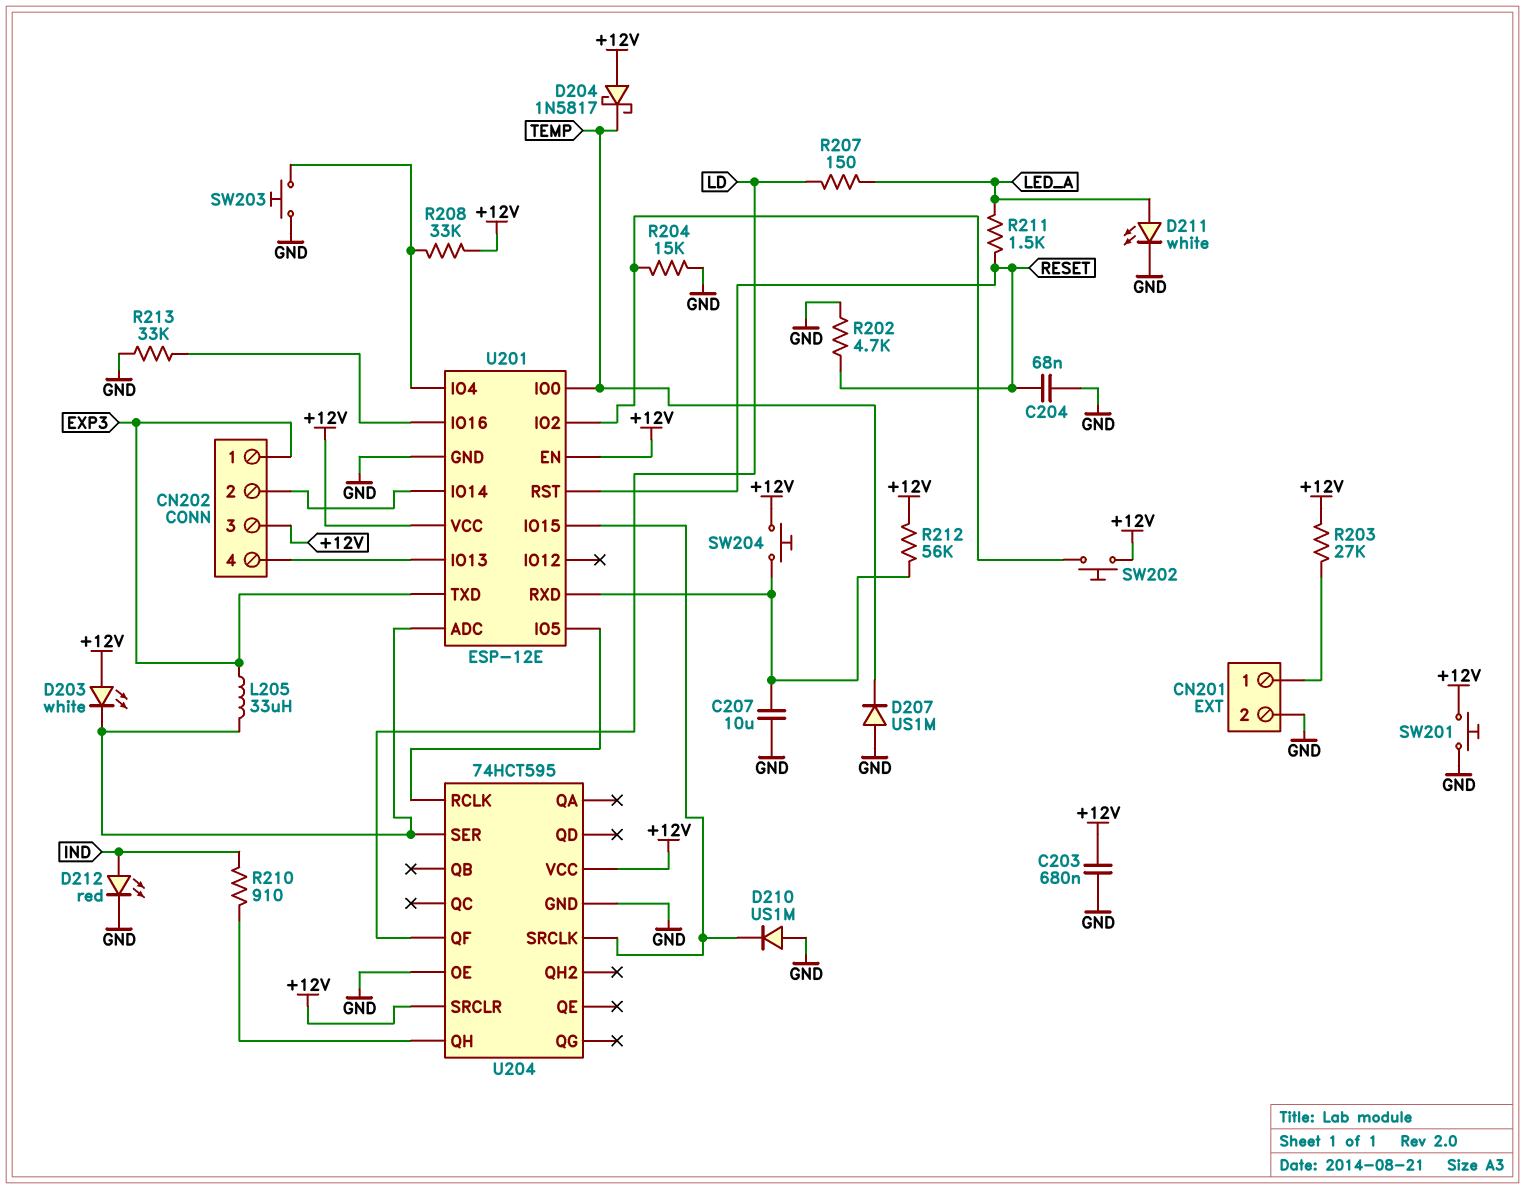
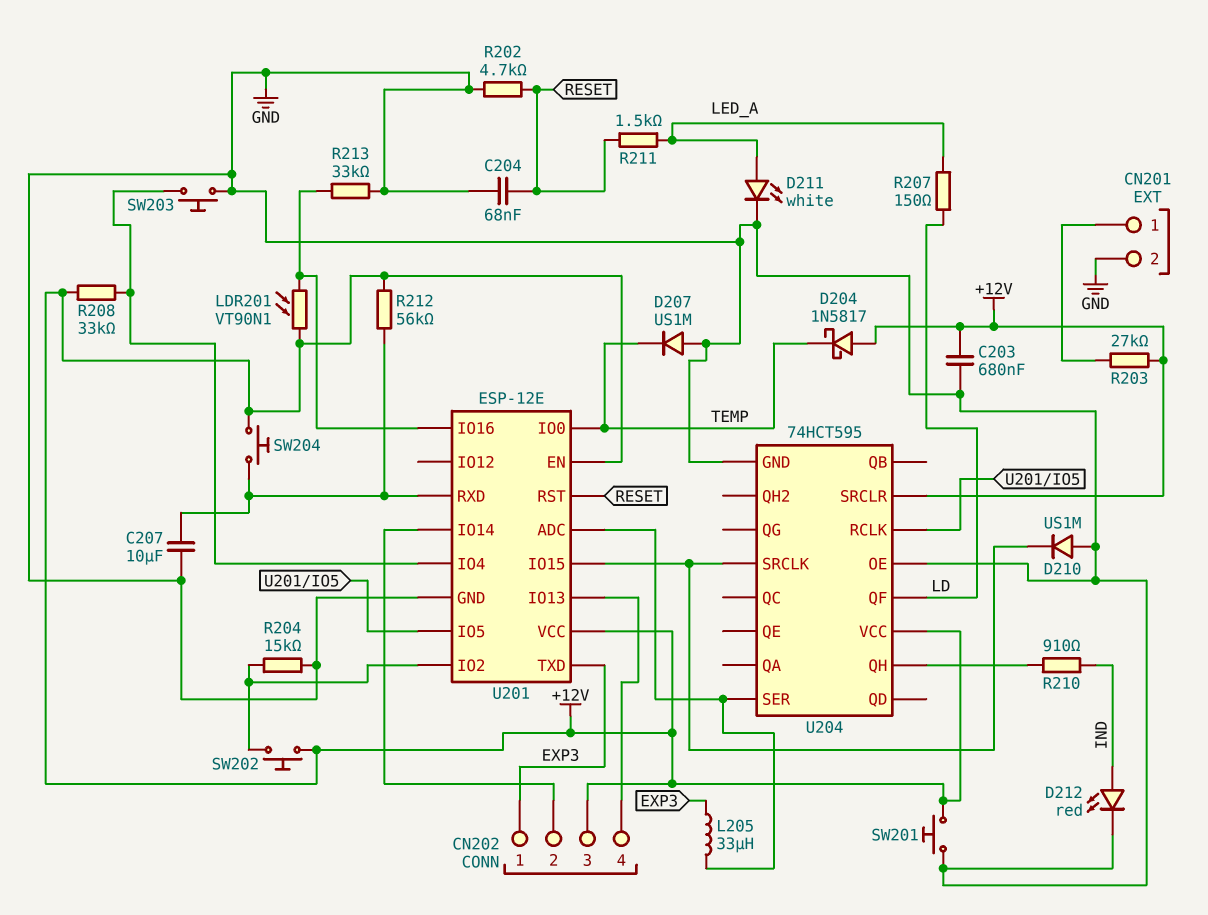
D203: LED white (A +12V, K U201/ADC) -> none
LDR201: none -> VT90N1 (+12V, U201/IO16)

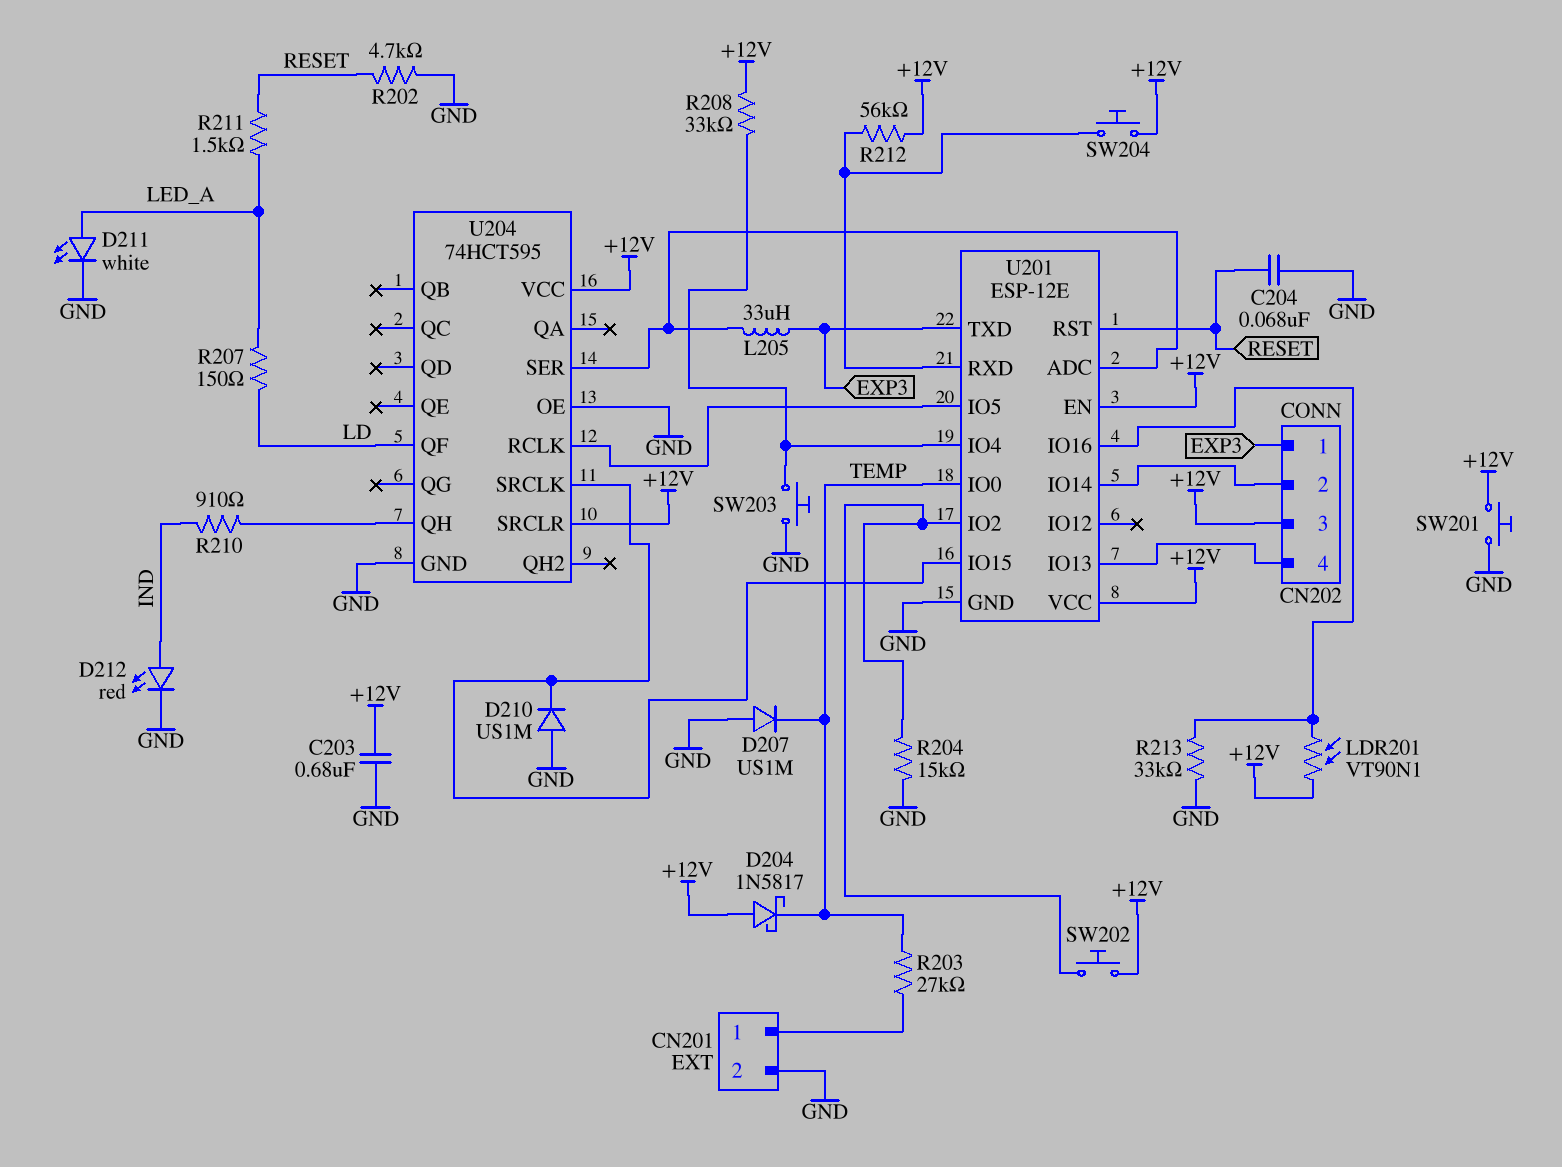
C207: 10uF (GND, U201/RXD) -> none
R203: 27k (+12V, CN201/1) -> 27k (CN201/1, TEMP)

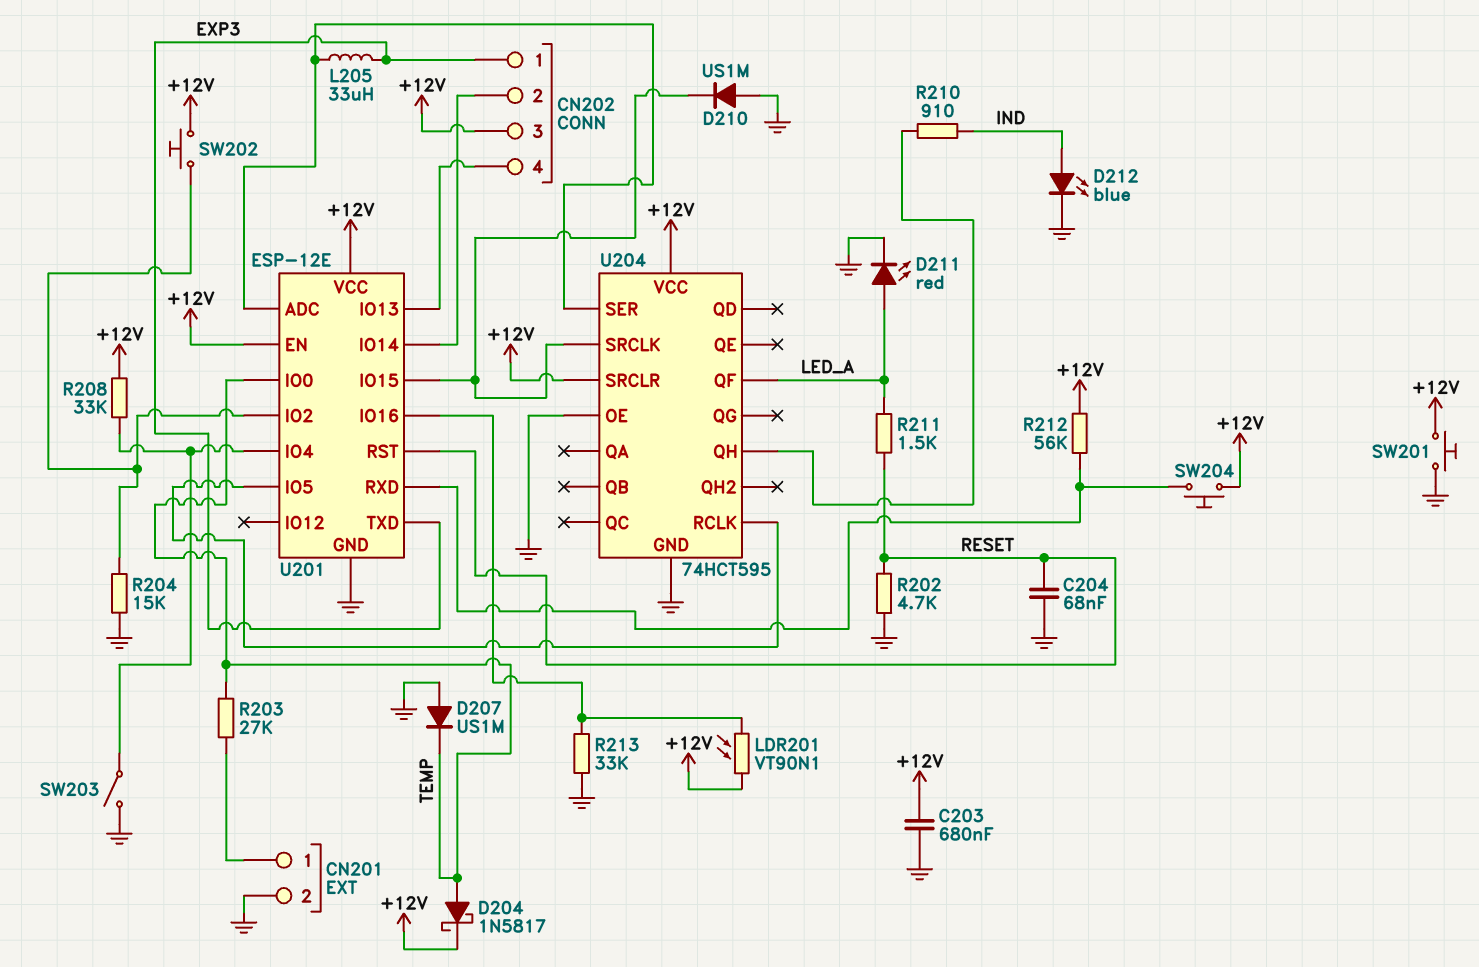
D204: schottky 1N5817 (A +12V, K TEMP) -> schottky 1N5817 (A TEMP, K +12V)
D211: LED white (A LED_A, K GND) -> LED red (A LED_A, K GND)
D212: LED red (A IND, K GND) -> LED blue (A IND, K GND)
R207: 150 (LD, LED_A) -> none
SW203: button (GND, U201/IO4) -> switch (GND, U201/IO4)
U204 pin QF: LD -> LED_A

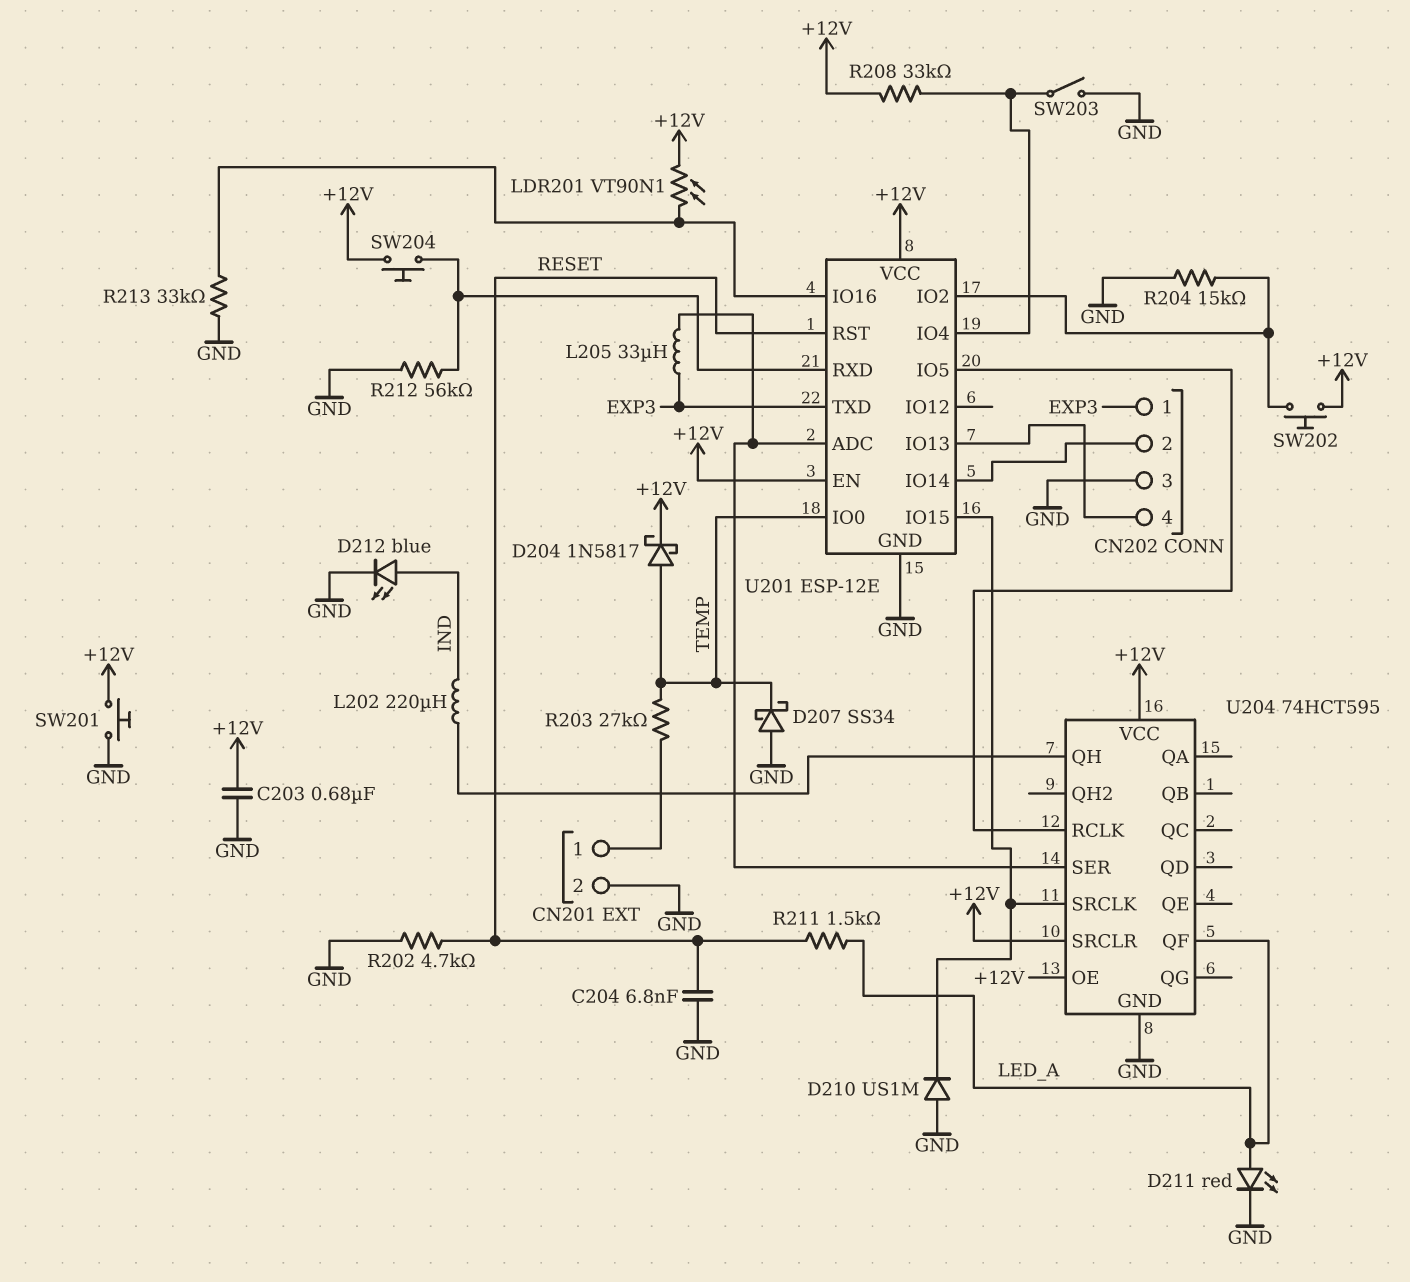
C204: 68nF (GND, RESET) -> 6.8nF (GND, RESET)
CN202 pin 3: +12V -> GND
D207: diode US1M (A GND, K TEMP) -> schottky SS34 (A GND, K TEMP)
L202: none -> 220uH (IND, U204/QH)
R210: 910 (IND, U204/QH) -> none
R212: 56k (+12V, U201/RXD) -> 56k (GND, U201/RXD)
U204 pin OE: GND -> +12V

